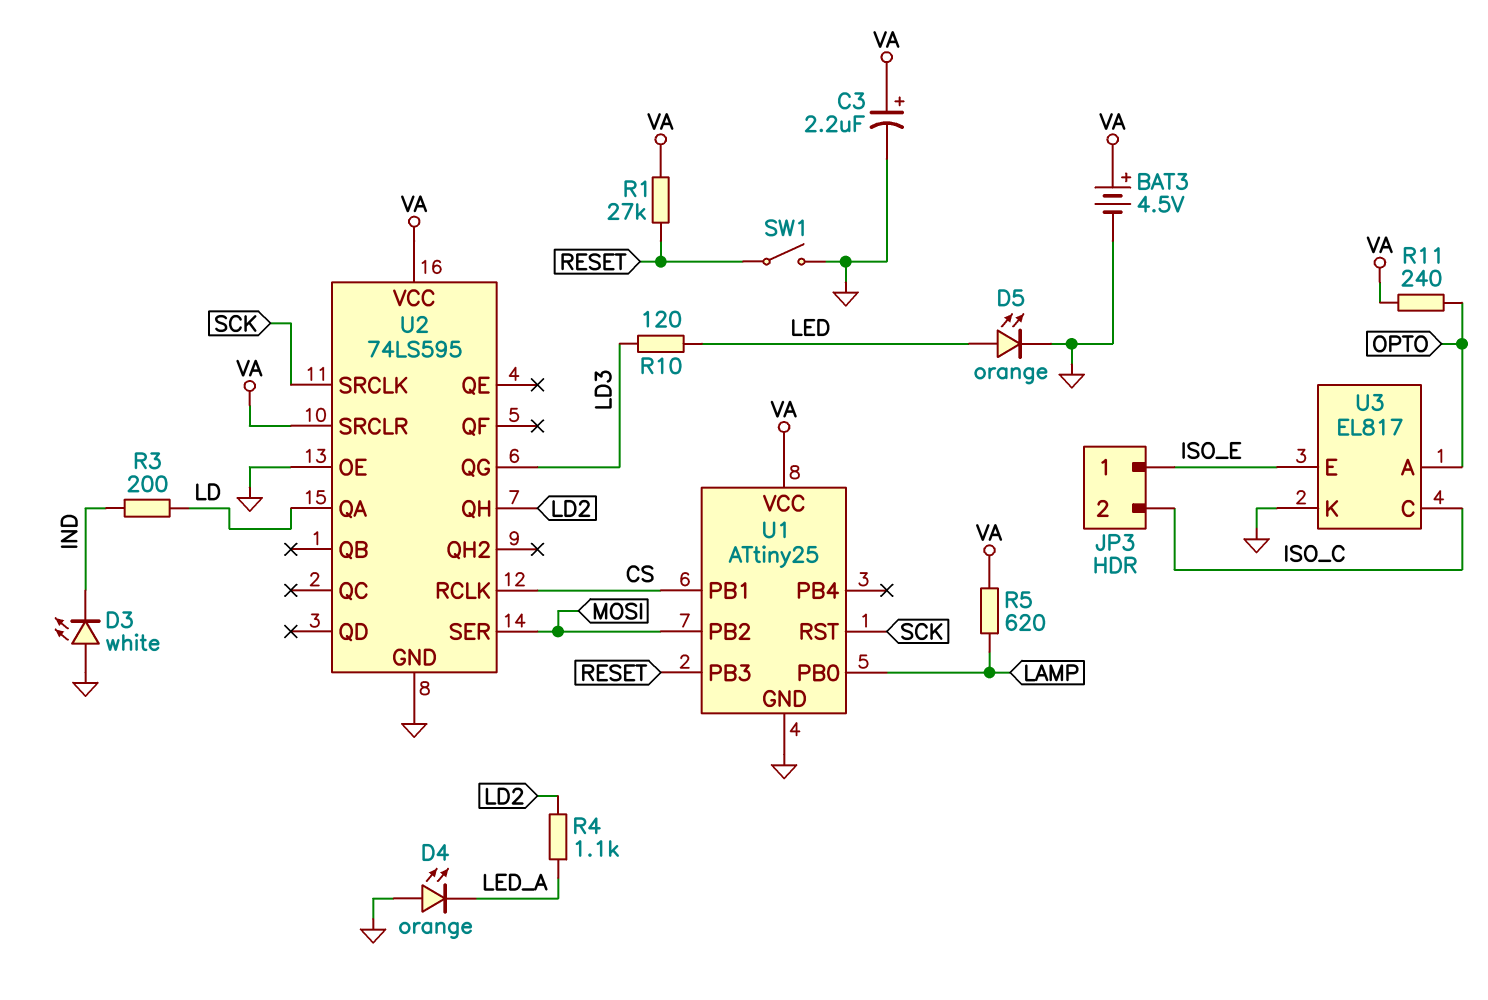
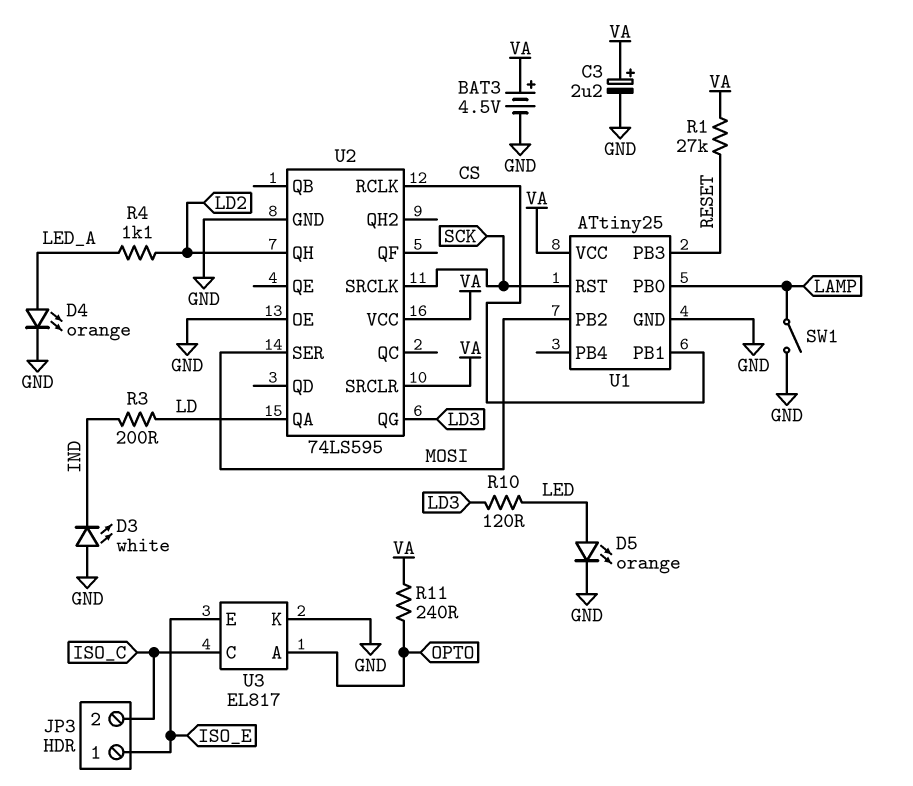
D4: LED orange (A GND, K LED_A) -> LED orange (A LED_A, K GND)
R5: 620 (LAMP, VA) -> none
SW1: switch (GND, RESET) -> switch (GND, LAMP)

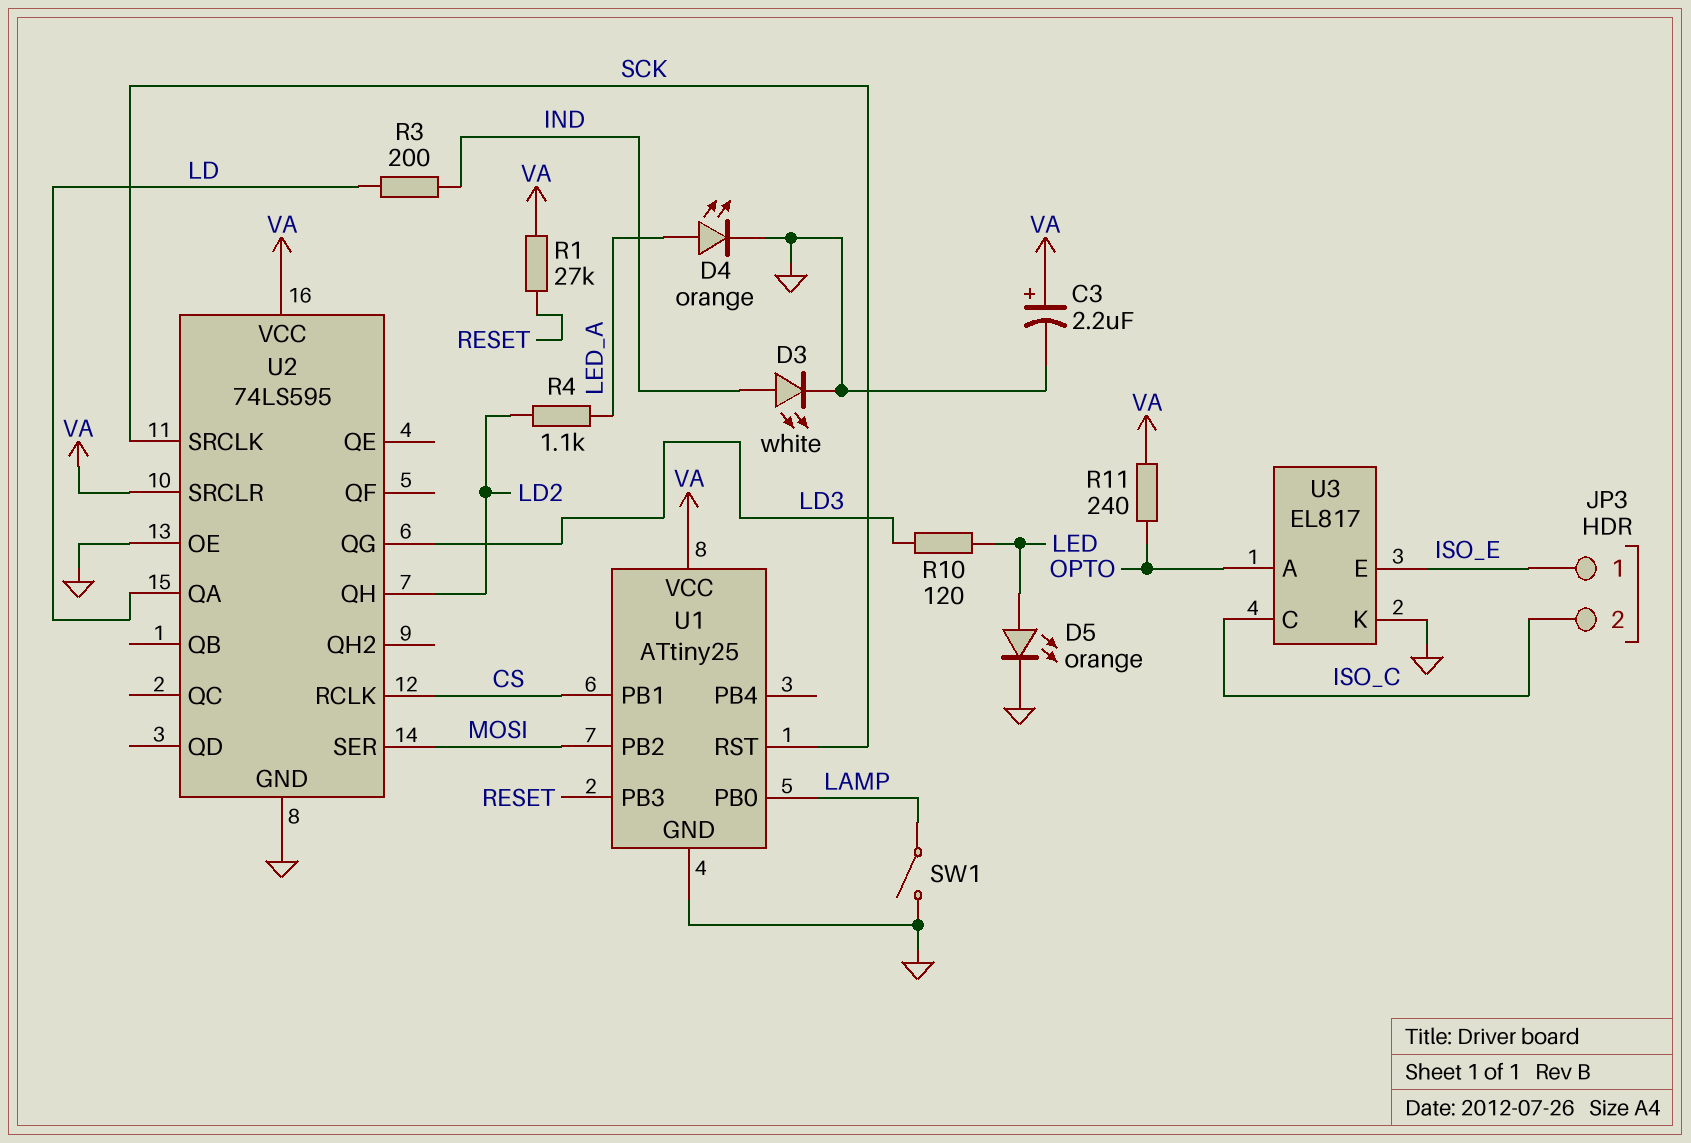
BAT3: 4.5V (plus VA, minus GND) -> none
D3: LED white (A GND, K IND) -> LED white (A IND, K GND)

